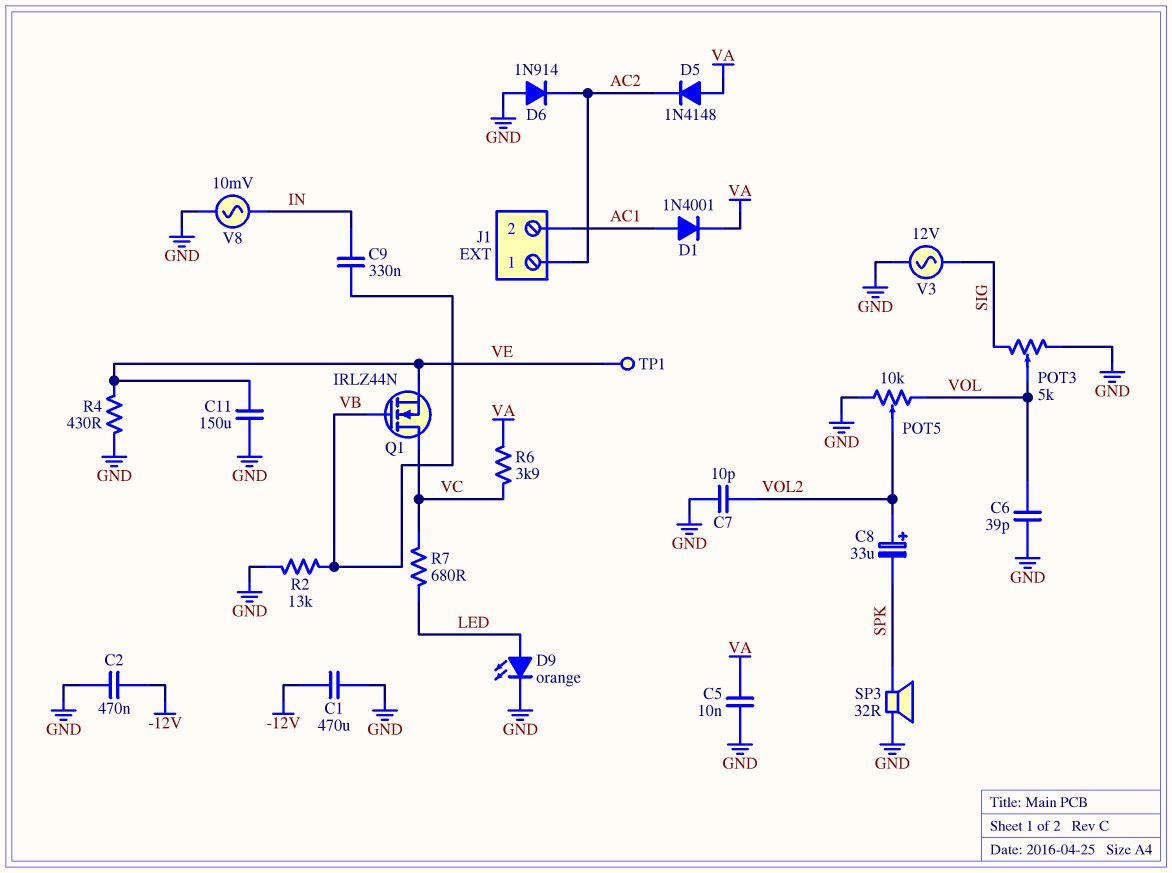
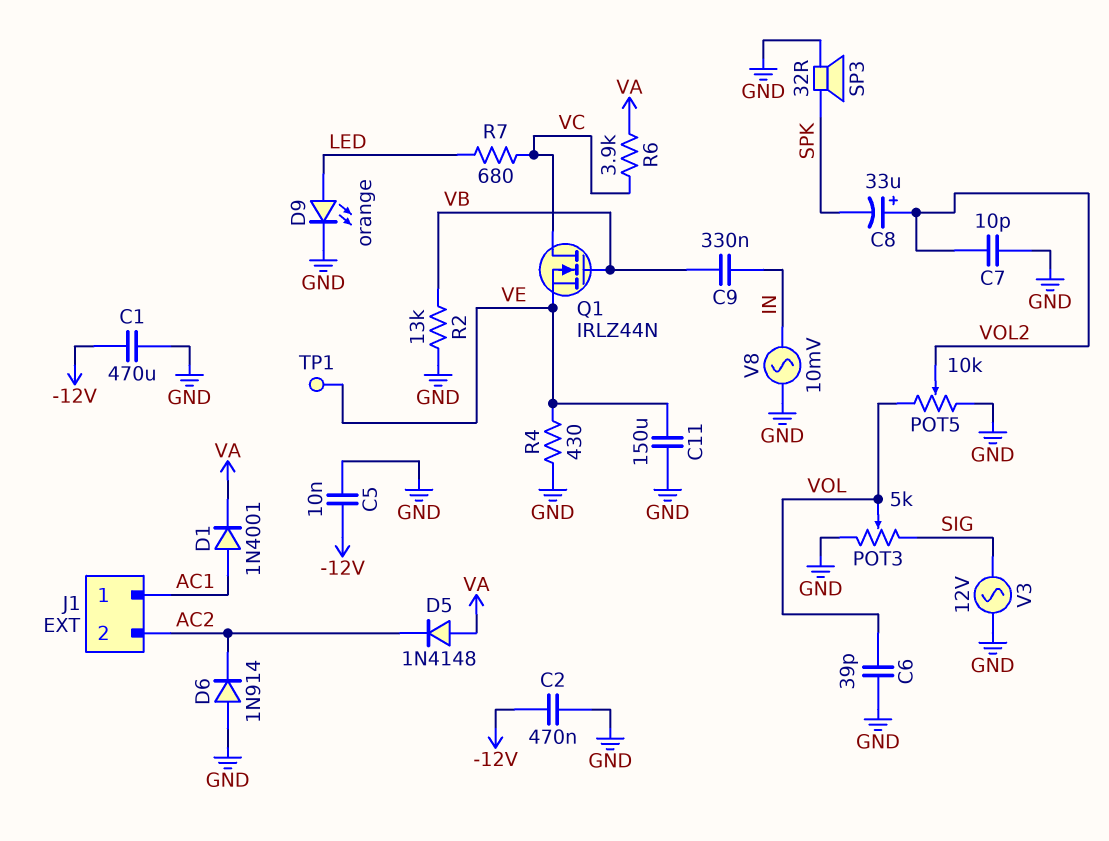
C5: 10nF (GND, VA) -> 10nF (-12V, GND)
J1 pin 1: AC2 -> AC1
J1 pin 2: AC1 -> AC2

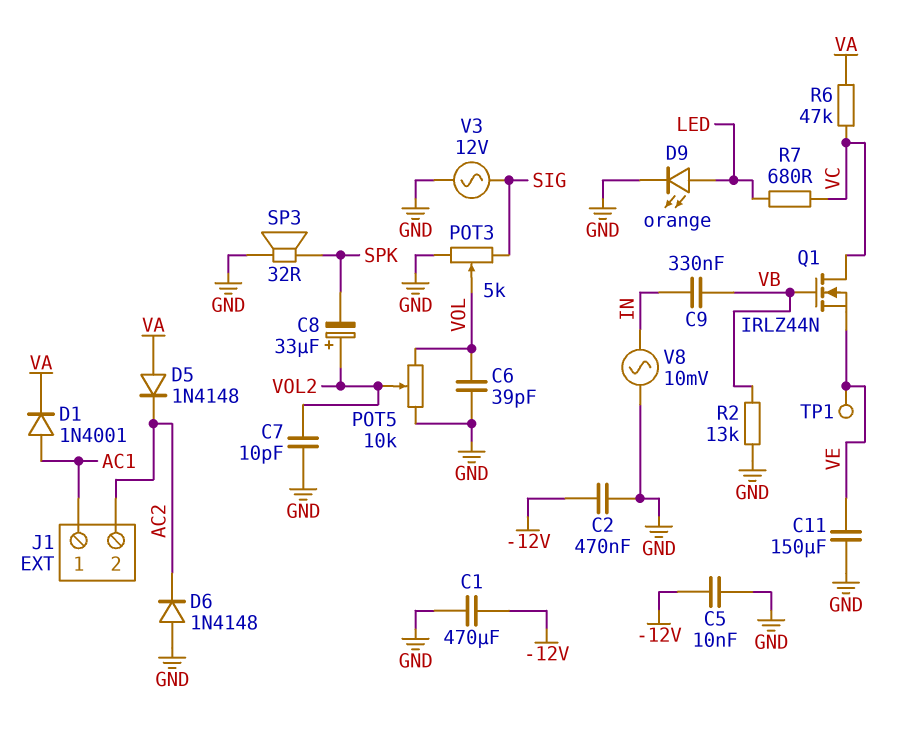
D6: diode 1N914 (A GND, K AC2) -> diode 1N4148 (A GND, K AC2)
R4: 430 (GND, VE) -> none
R6: 3.9k (VA, VC) -> 47k (VA, VC)

